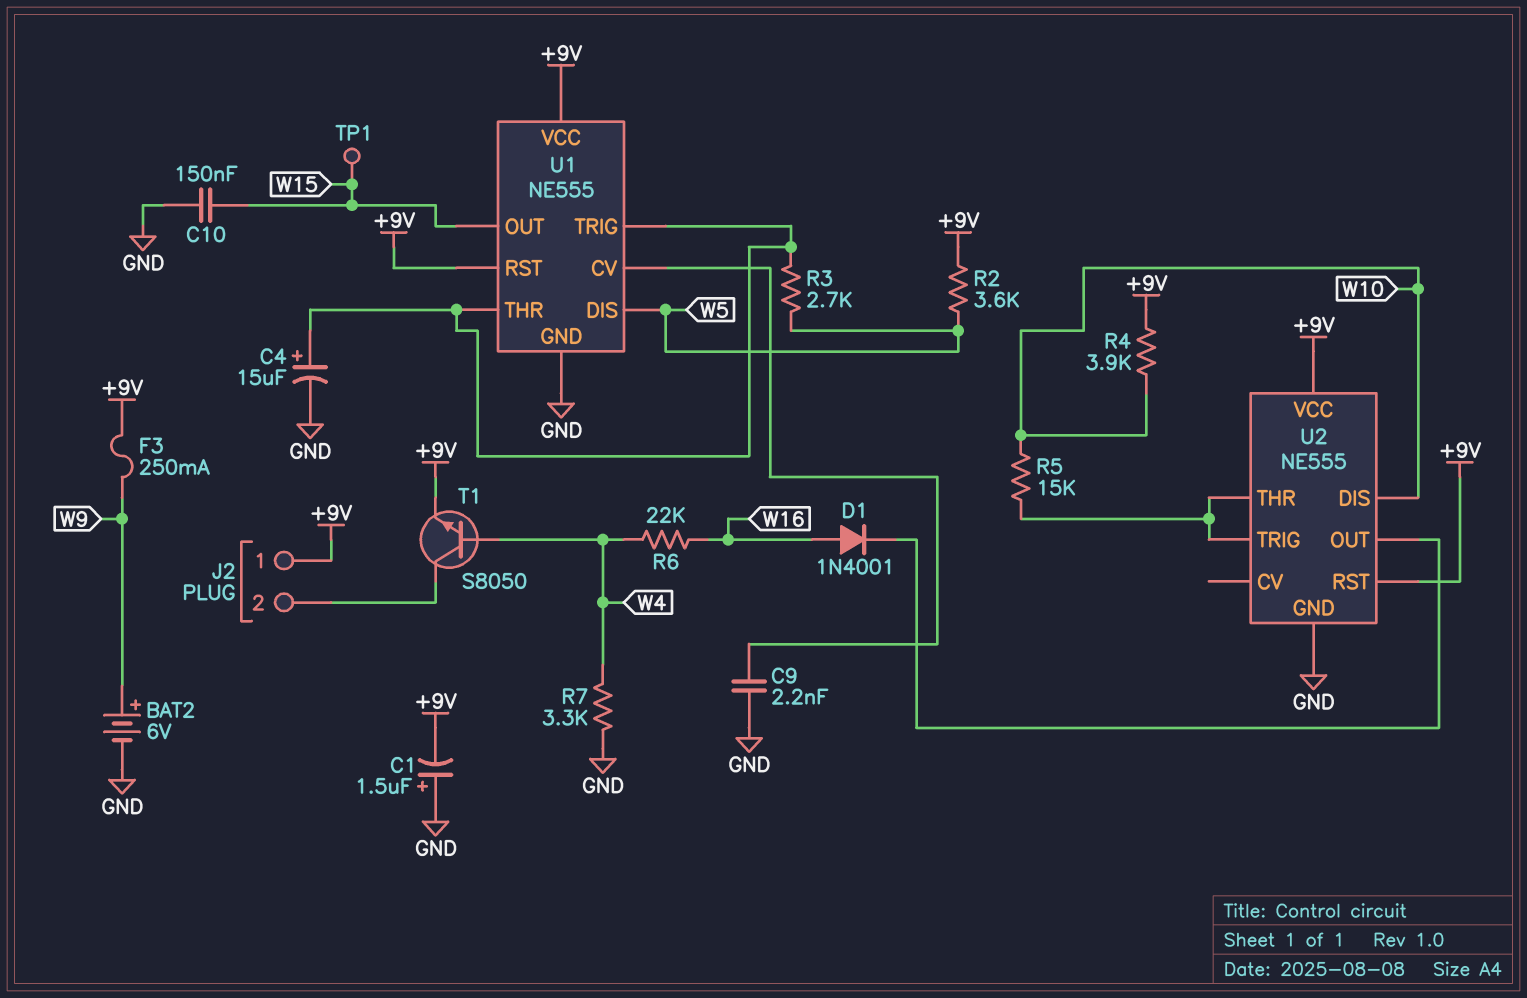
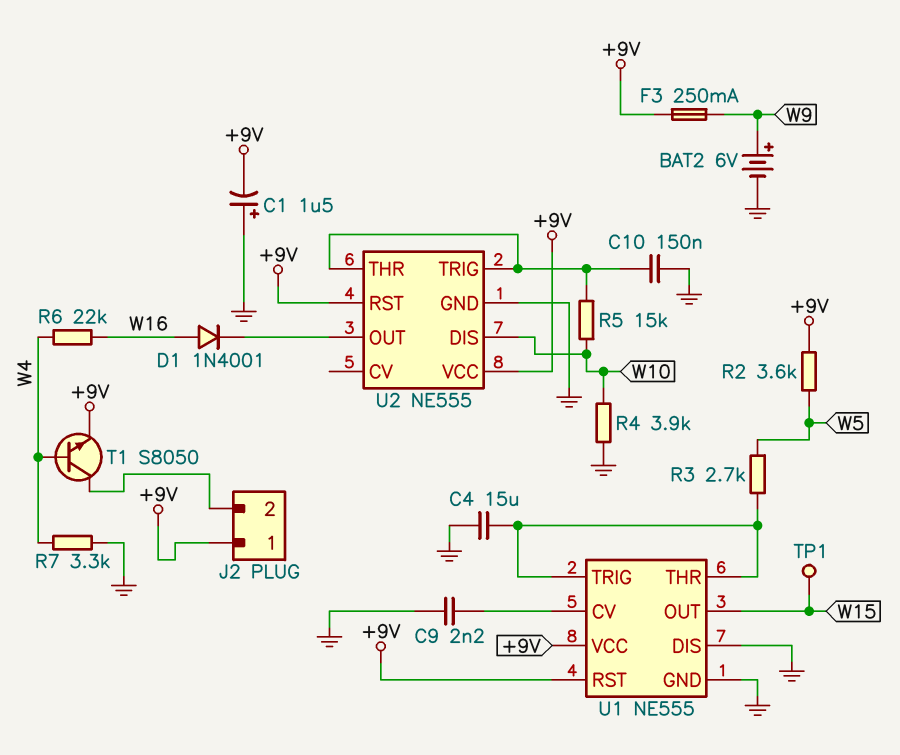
C4: 15uF (plus U1/THR, minus GND) -> 15uF (GND, U1/THR)
C10: 150nF (GND, W15) -> 150nF (GND, U2/THR)
R4: 3.9k (+9V, W10) -> 3.9k (GND, W10)
U1 pin DIS: W5 -> GND

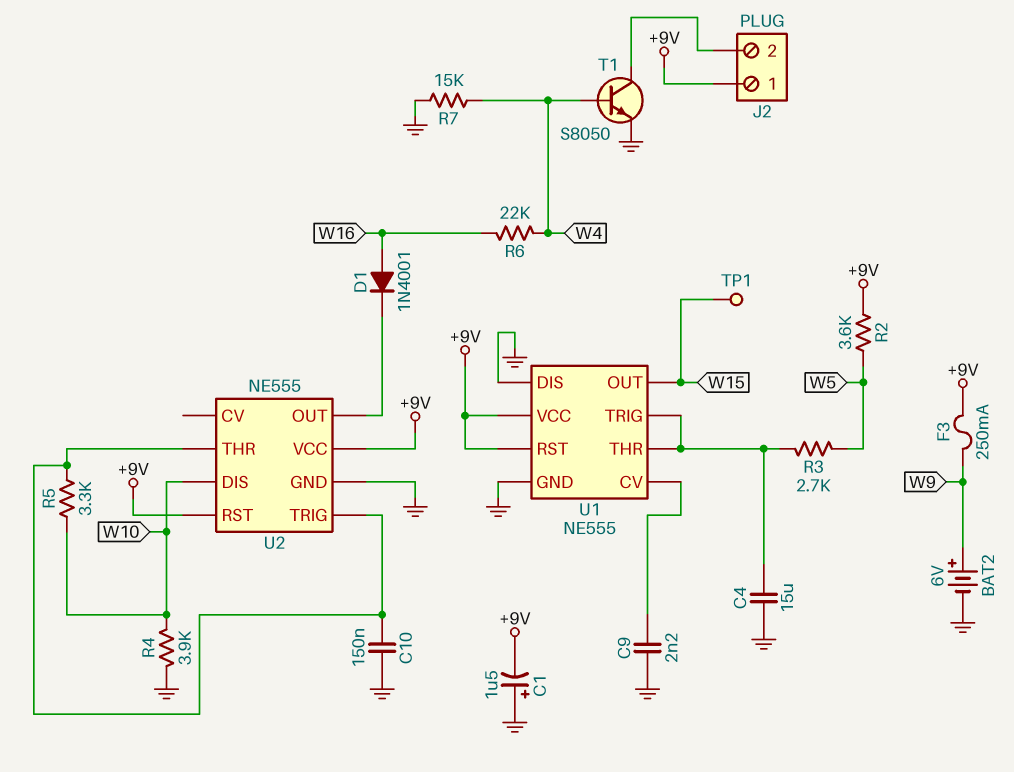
R5: 15k (U2/THR, W10) -> 3.3k (U2/THR, W10)
R7: 3.3k (GND, W4) -> 15k (GND, W4)
T1: NPN S8050 (B W4, C J2/2, E +9V) -> NPN S8050 (B W4, C J2/2, E GND)

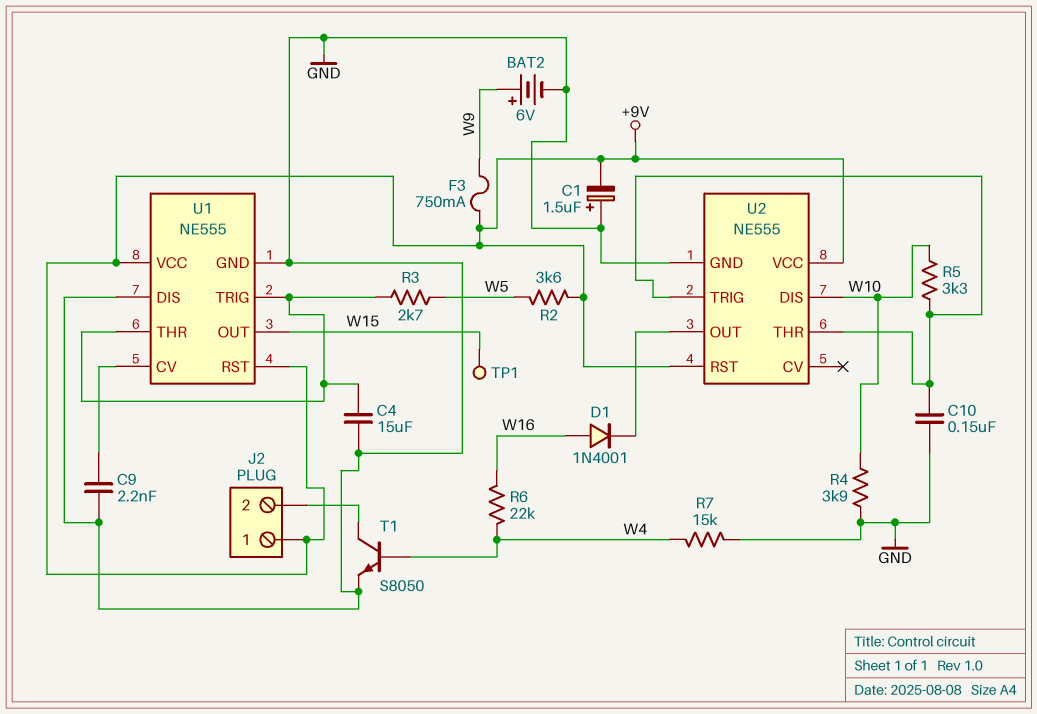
F3: 250mA (+9V, W9) -> 750mA (+9V, W9)

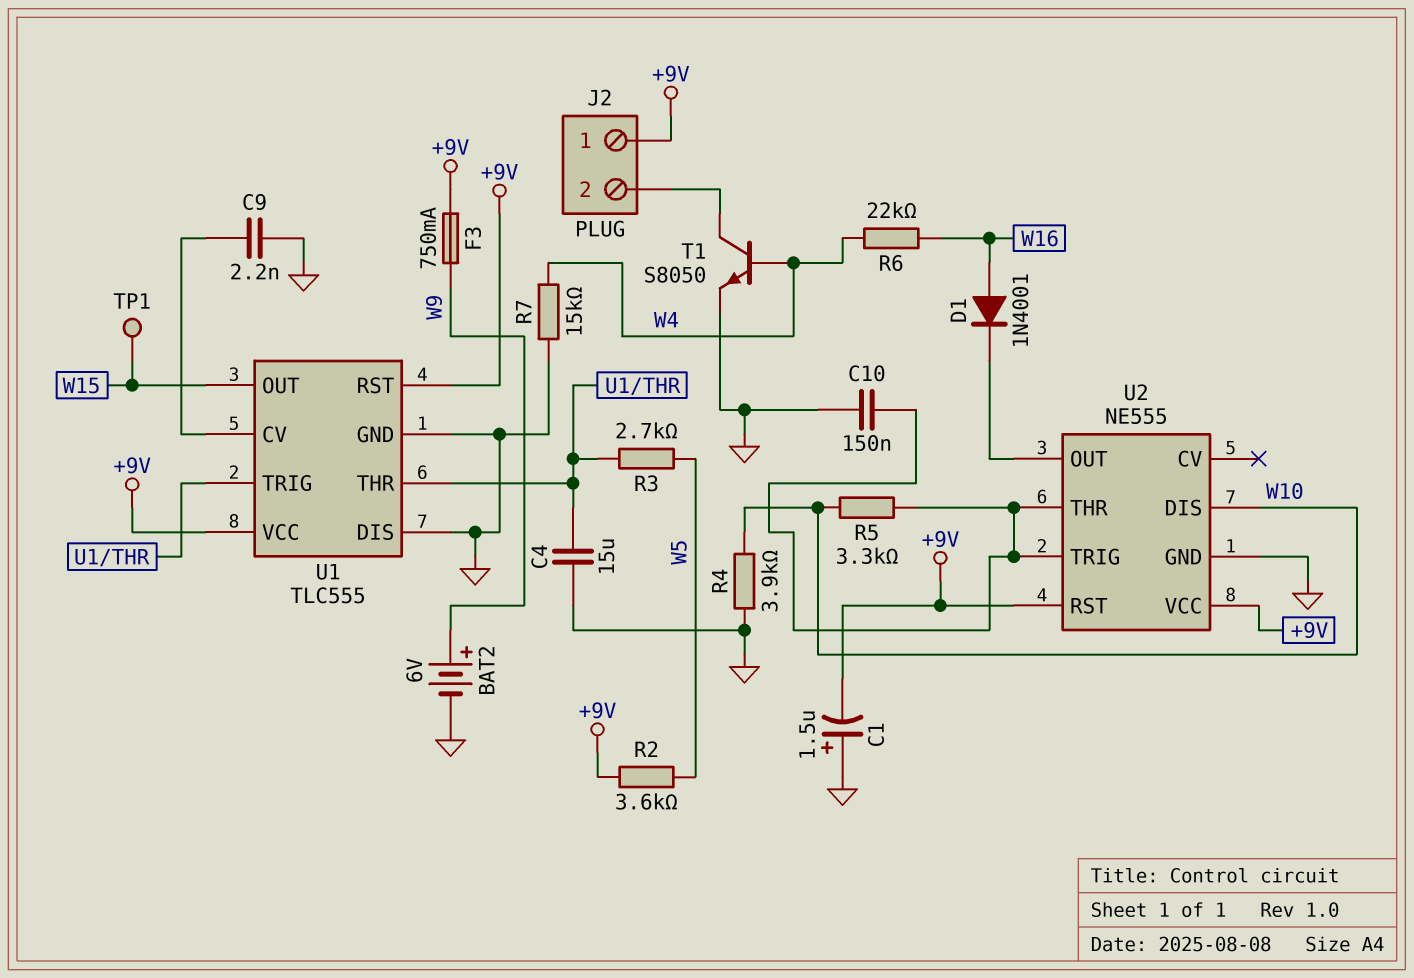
U1: NE555 -> TLC555

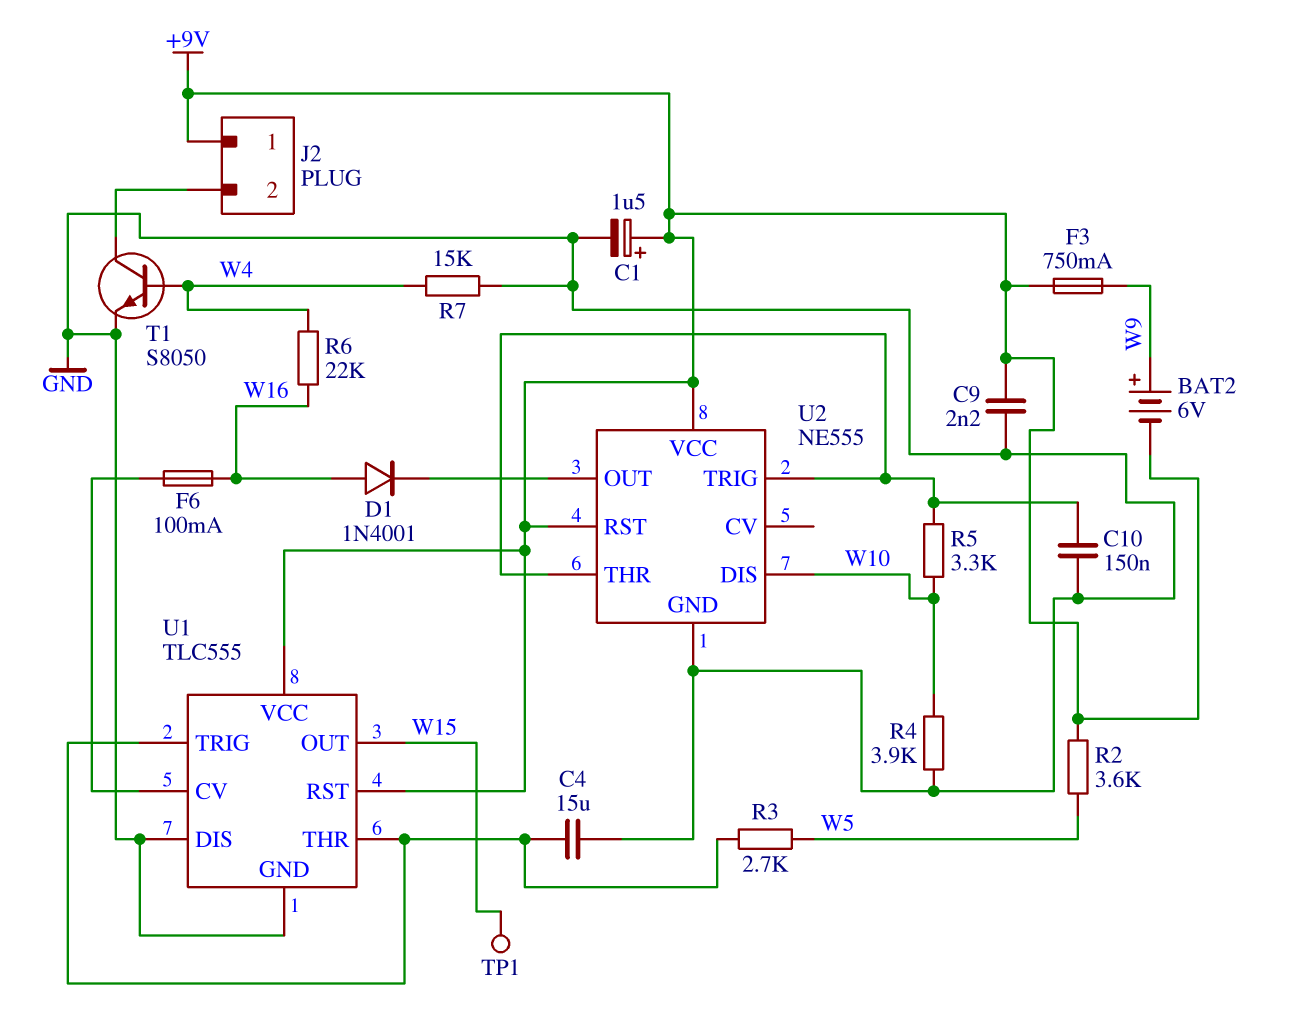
BAT2: 6V (plus W9, minus GND) -> 6V (plus W9, minus +9V)
C1: 1.5uF (plus GND, minus +9V) -> 1.5uF (plus +9V, minus GND)
C9: 2.2nF (GND, U1/CV) -> 2.2nF (+9V, GND)
F6: none -> 100mA (U1/CV, W16)

